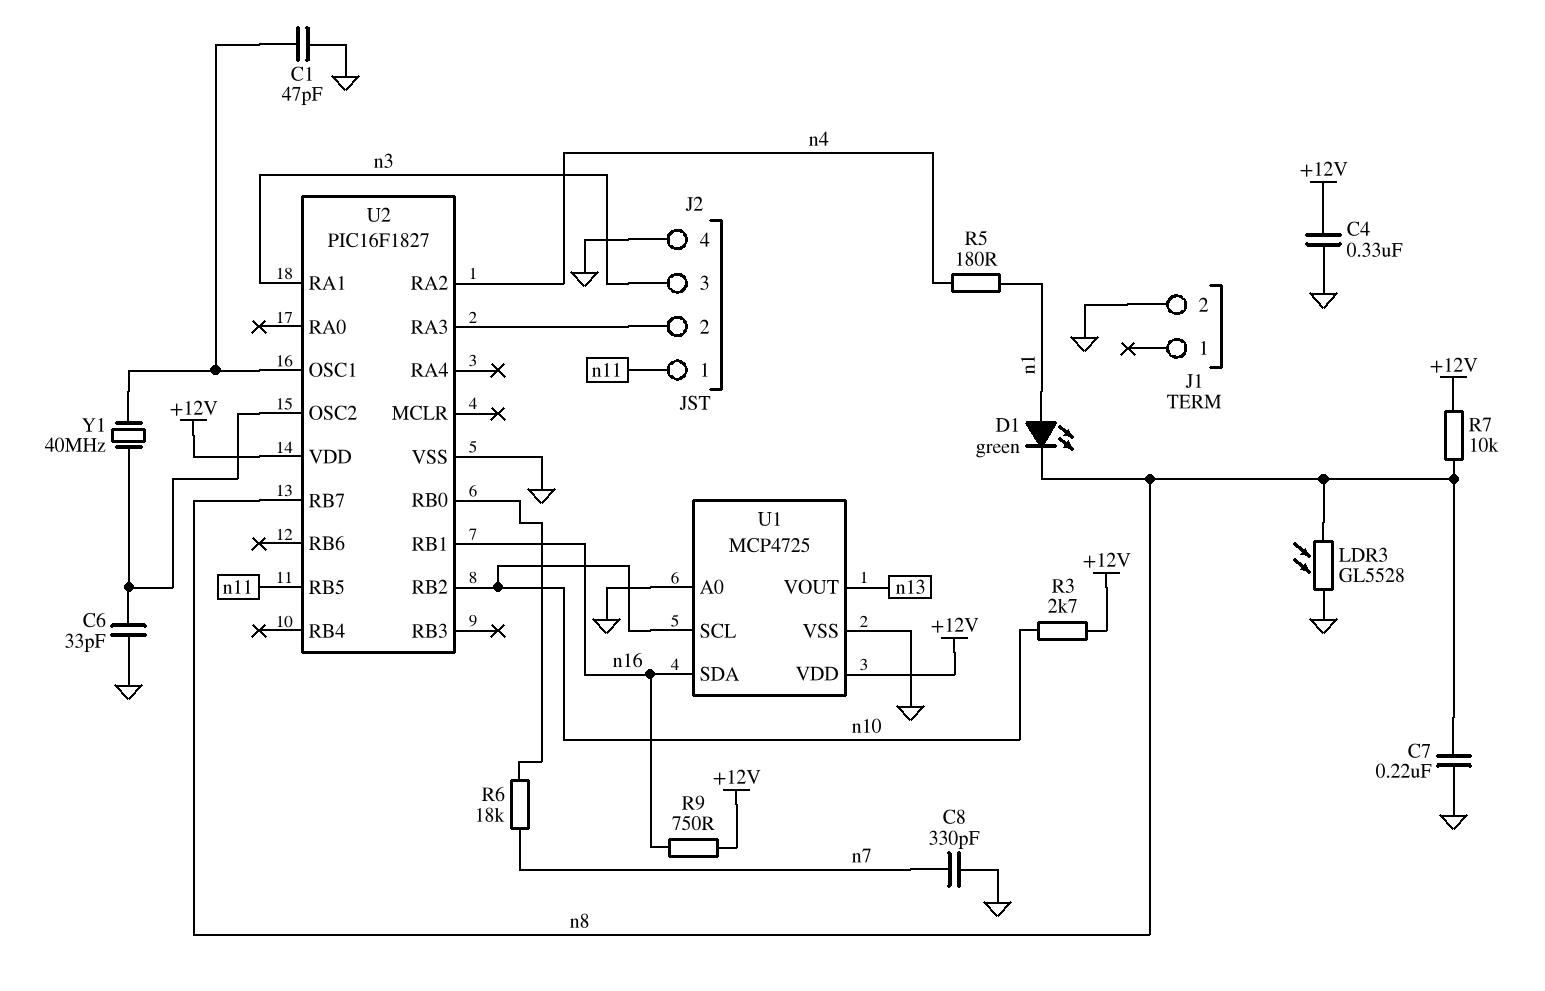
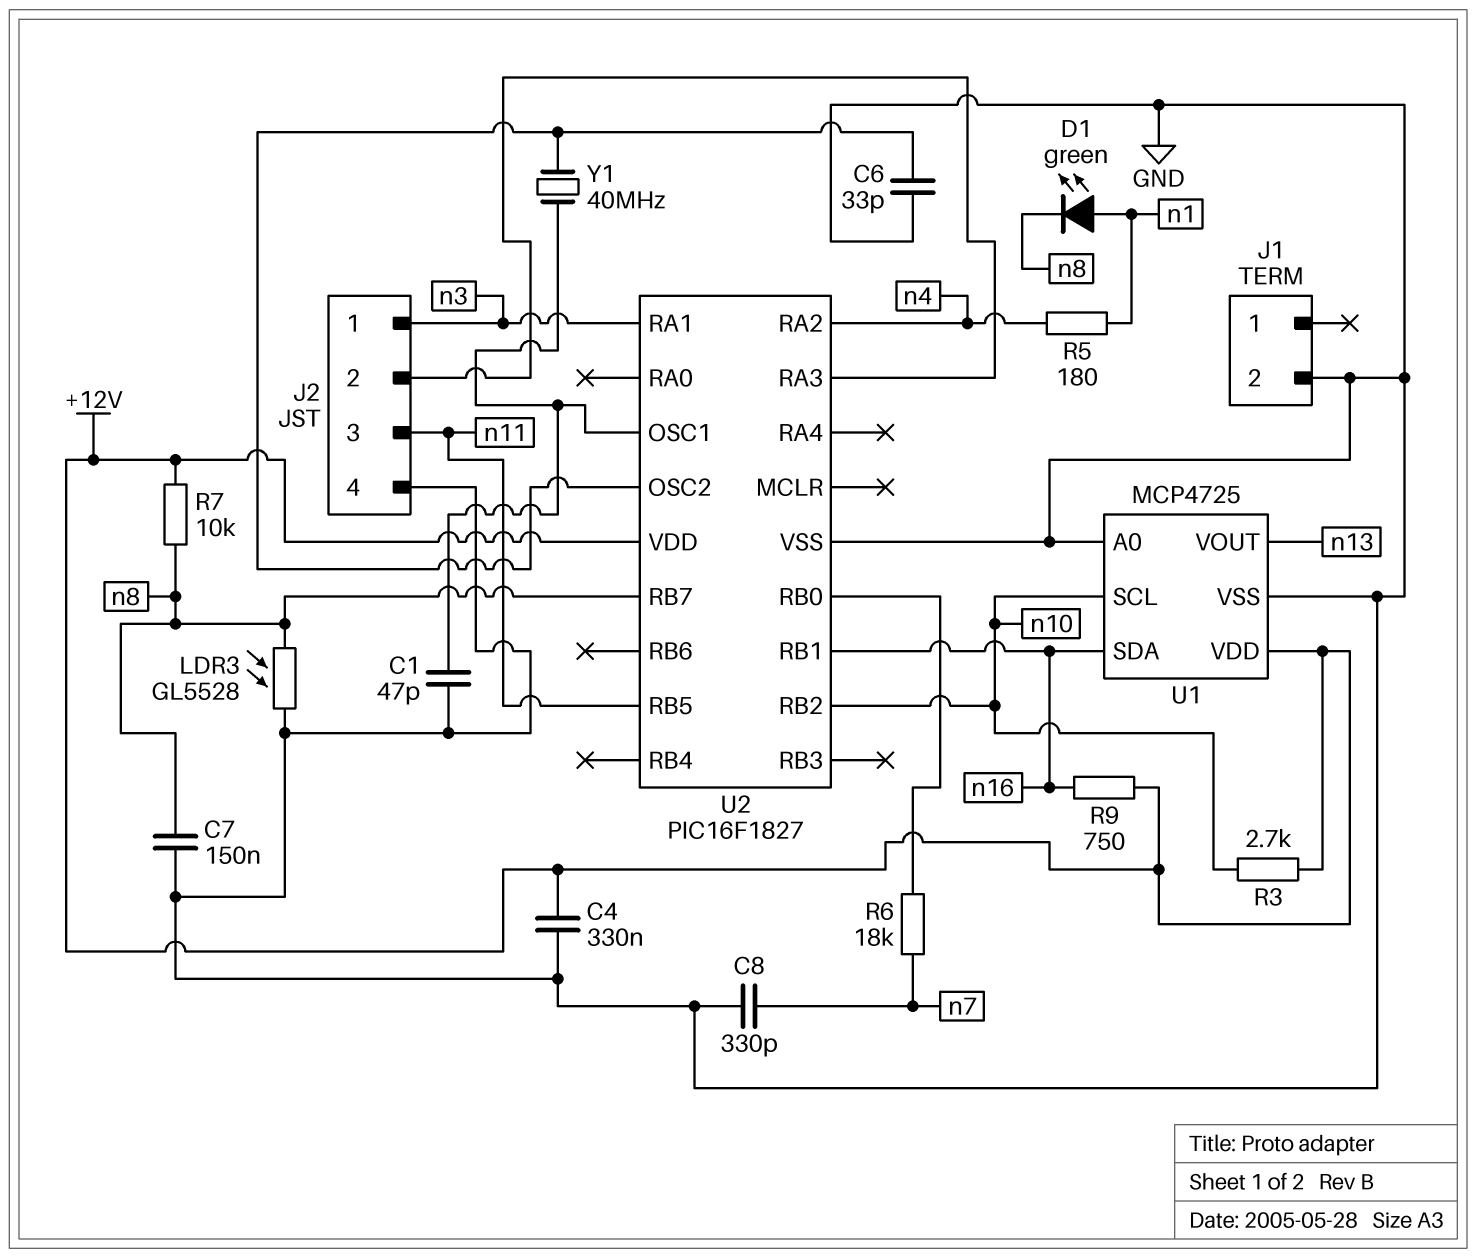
C7: 220nF (GND, n8) -> 150nF (GND, n8)
J2 pin 1: n11 -> n3
J2 pin 3: n3 -> n11

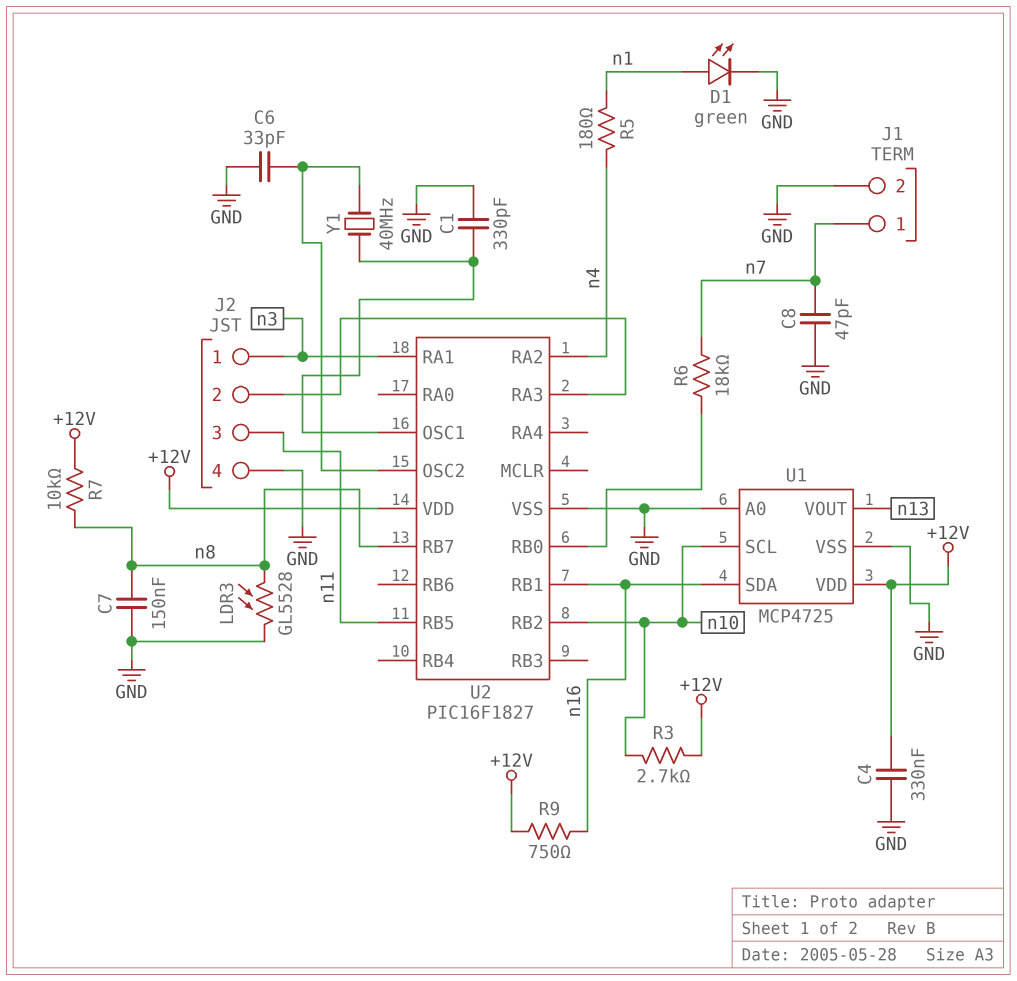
C1: 47pF (GND, U2/OSC1) -> 330pF (GND, U2/OSC1)
C8: 330pF (GND, n7) -> 47pF (GND, n7)
D1: LED green (A n1, K n8) -> LED green (A n1, K GND)
J1 pin 1: none -> n7

